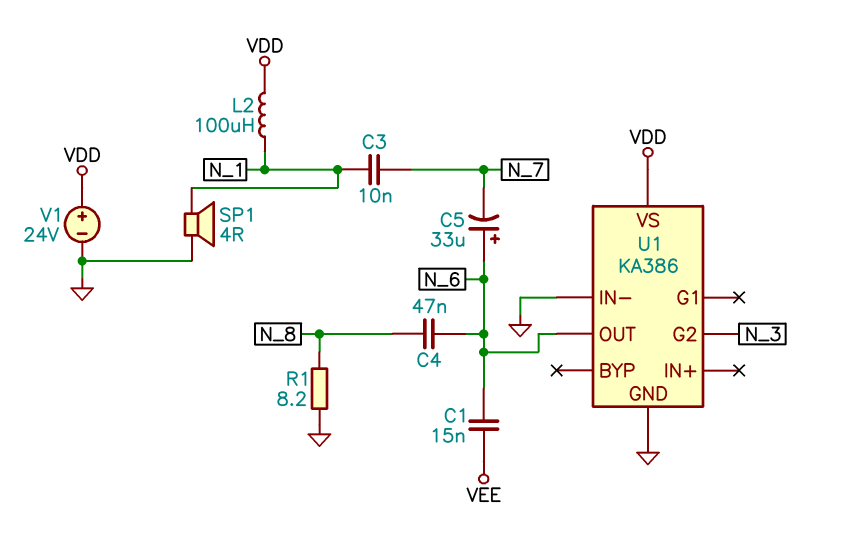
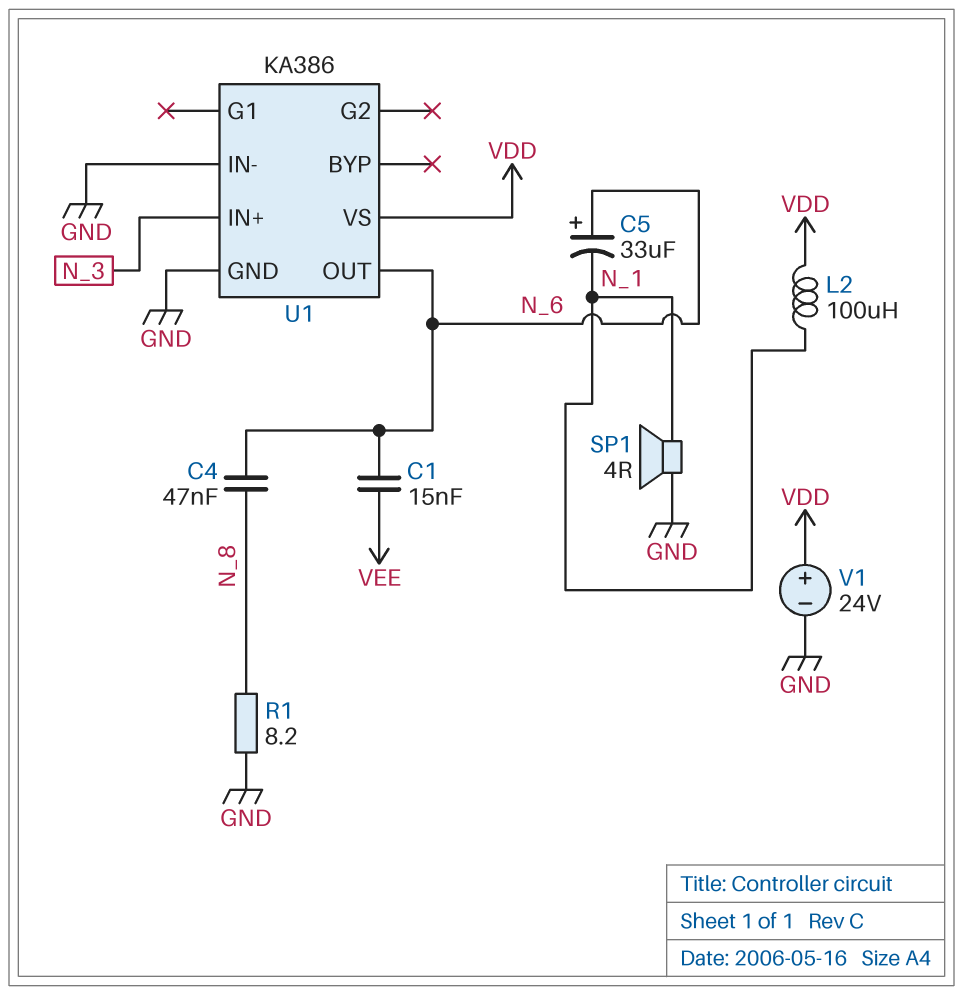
C3: 10nF (N_1, N_7) -> none
C5: 33uF (plus N_6, minus N_7) -> 33uF (plus N_6, minus N_1)
U1 pin G2: N_3 -> none
U1 pin IN+: none -> N_3

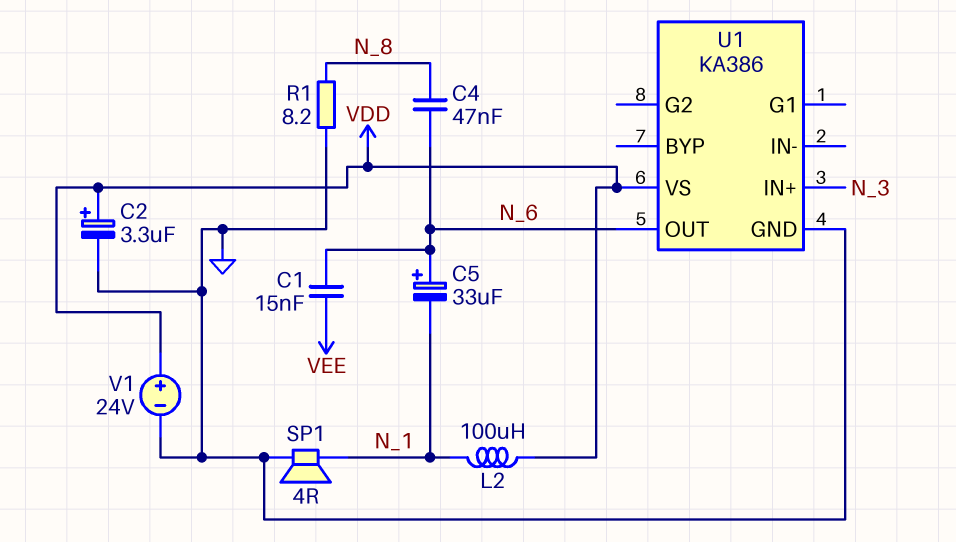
C2: none -> 3.3uF (plus VDD, minus GND)
U1 pin IN-: GND -> none

